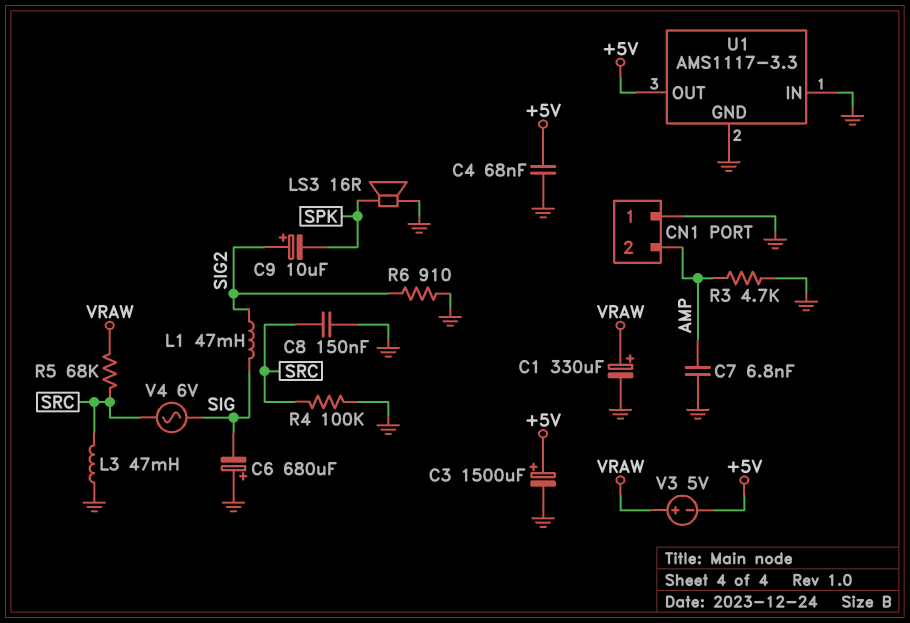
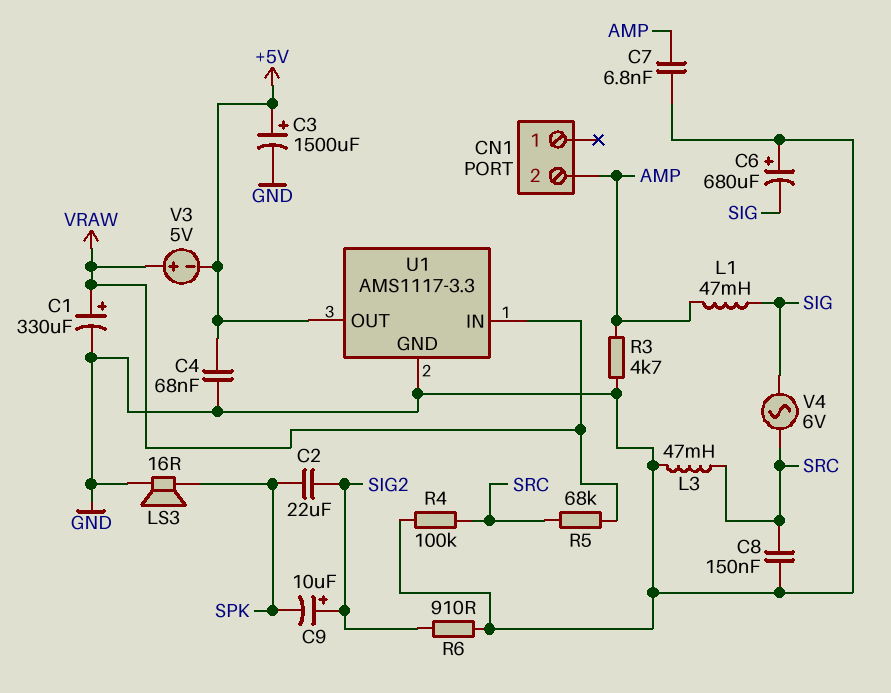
C2: none -> 22uF (SIG2, SPK)
CN1 pin 1: GND -> none
L1: 47mH (SIG, SIG2) -> 47mH (AMP, SIG)
U1 pin IN: GND -> VRAW

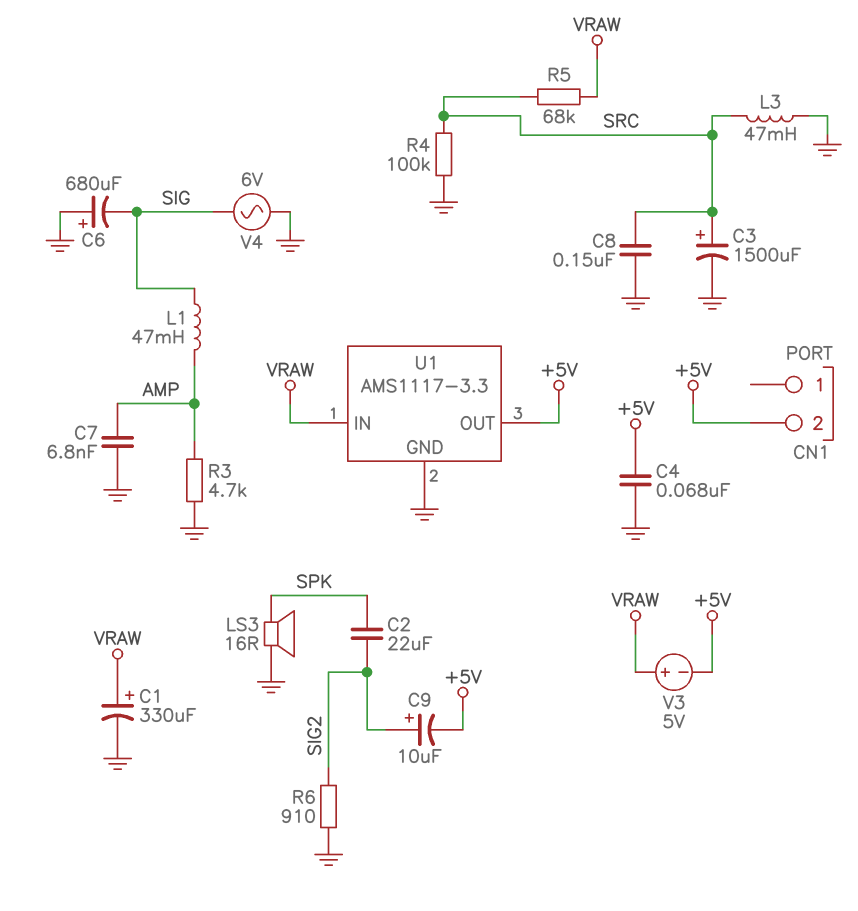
C3: 1500uF (plus +5V, minus GND) -> 1500uF (plus SRC, minus GND)
C9: 10uF (plus SIG2, minus SPK) -> 10uF (plus SIG2, minus +5V)
CN1 pin 2: AMP -> +5V
V4: AC 6V (SIG, SRC) -> AC 6V (GND, SIG)

